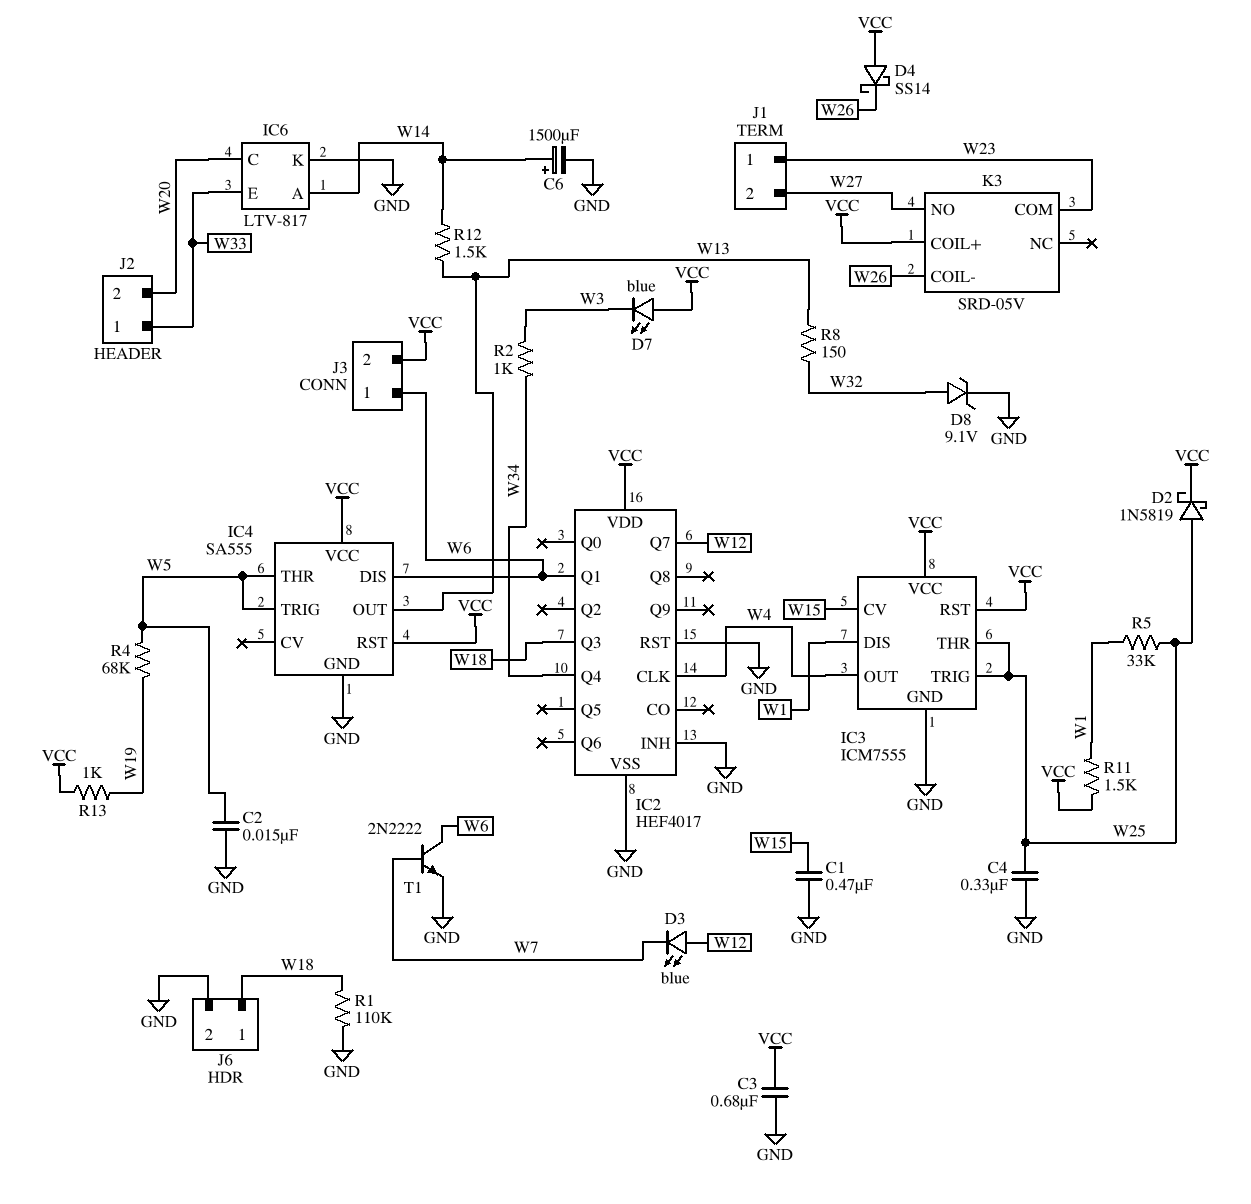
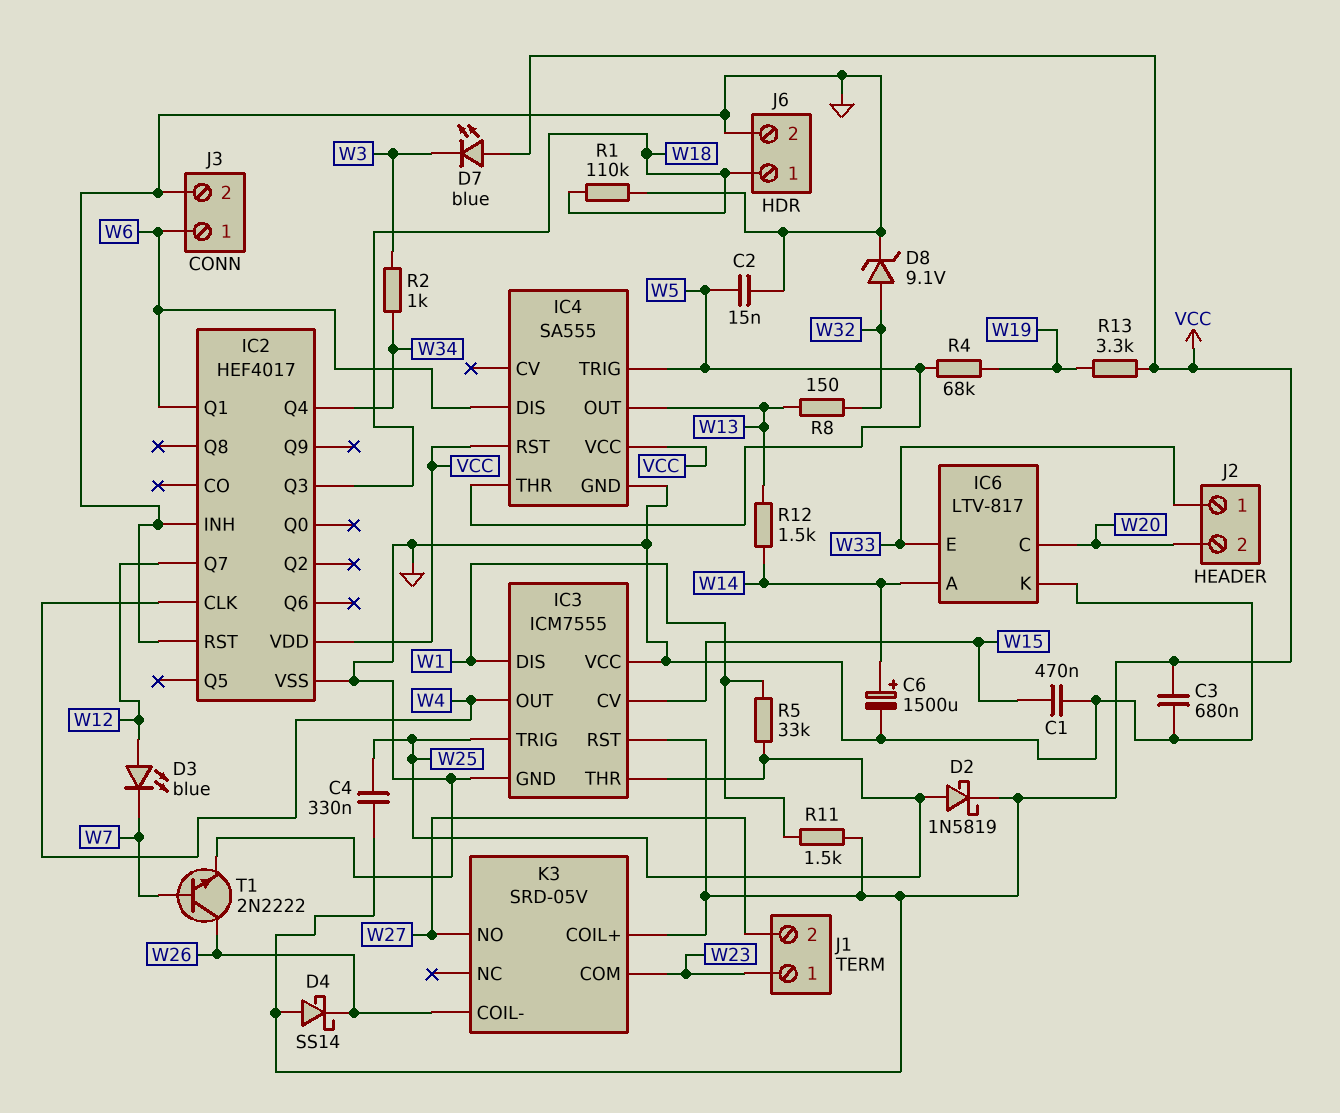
C4: 330nF (GND, W25) -> 330nF (VCC, W25)
IC3 pin VCC: VCC -> GND
J3 pin 2: VCC -> GND
R13: 1k (VCC, W19) -> 3.3k (VCC, W19)
T1: NPN 2N2222 (B W7, C W6, E GND) -> NPN 2N2222 (B W7, C W26, E GND)

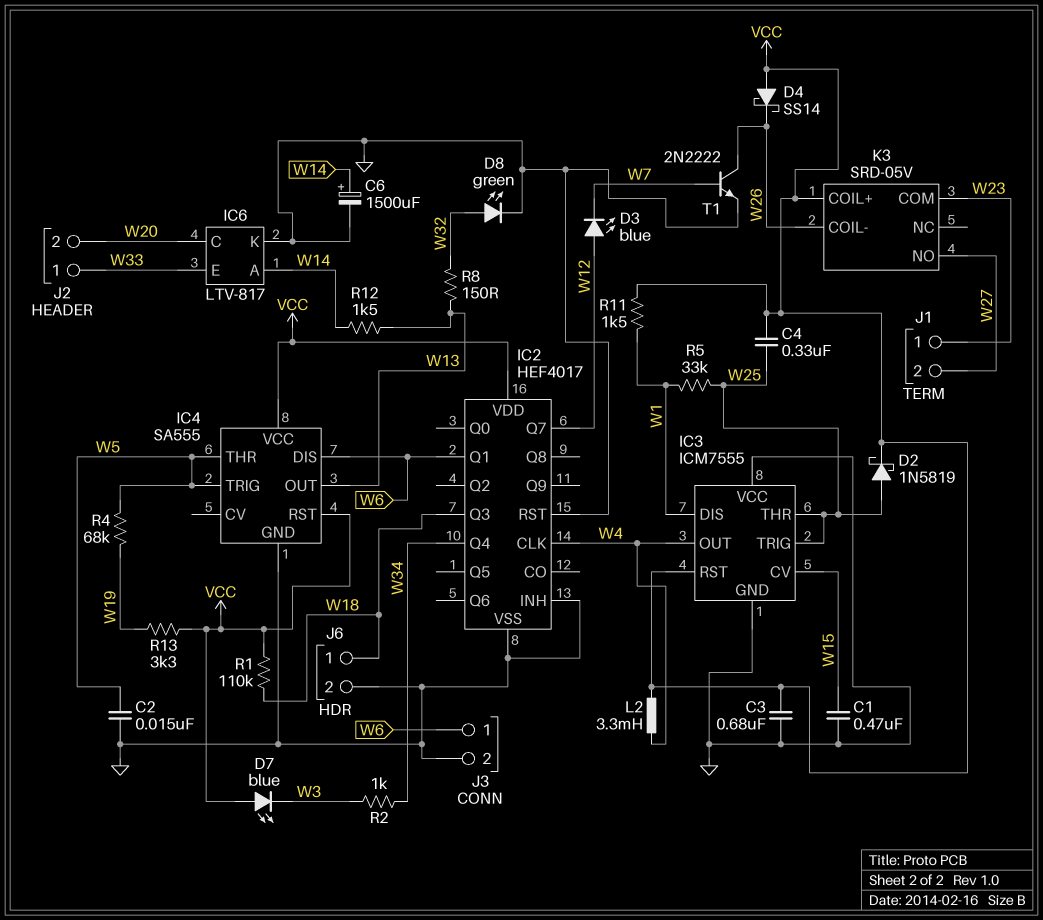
D8: zener 9.1V (A W32, K GND) -> LED green (A W32, K GND)
L2: none -> 3.3mH (VCC, W4)
R1: 110k (GND, W18) -> 110k (VCC, W18)

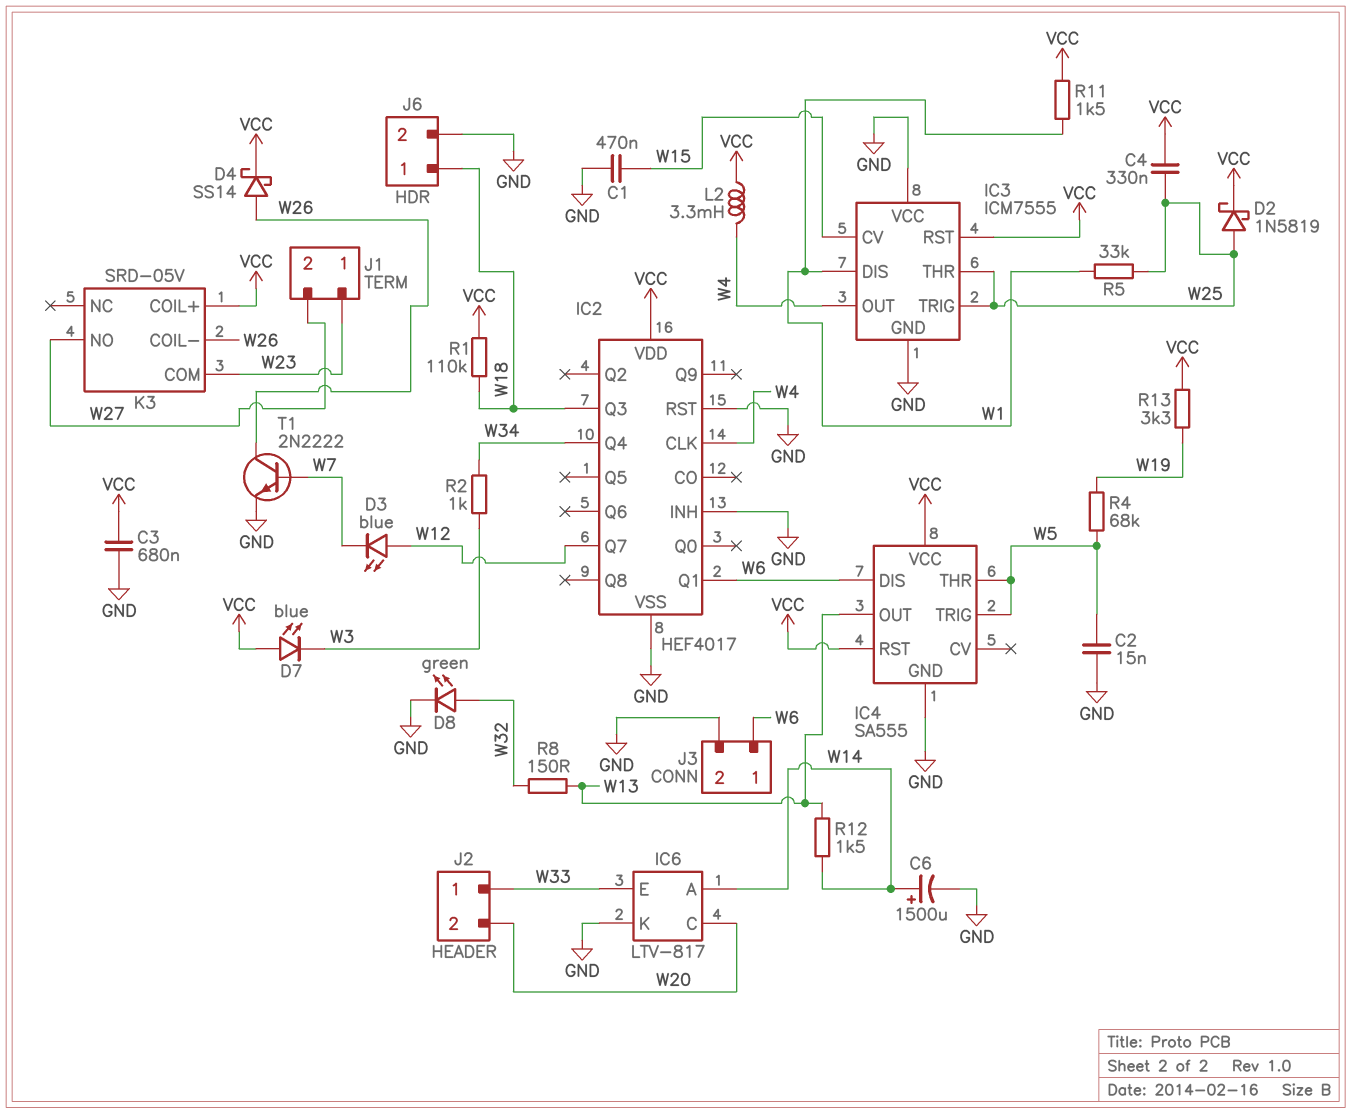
D4: schottky SS14 (A VCC, K W26) -> schottky SS14 (A W26, K VCC)

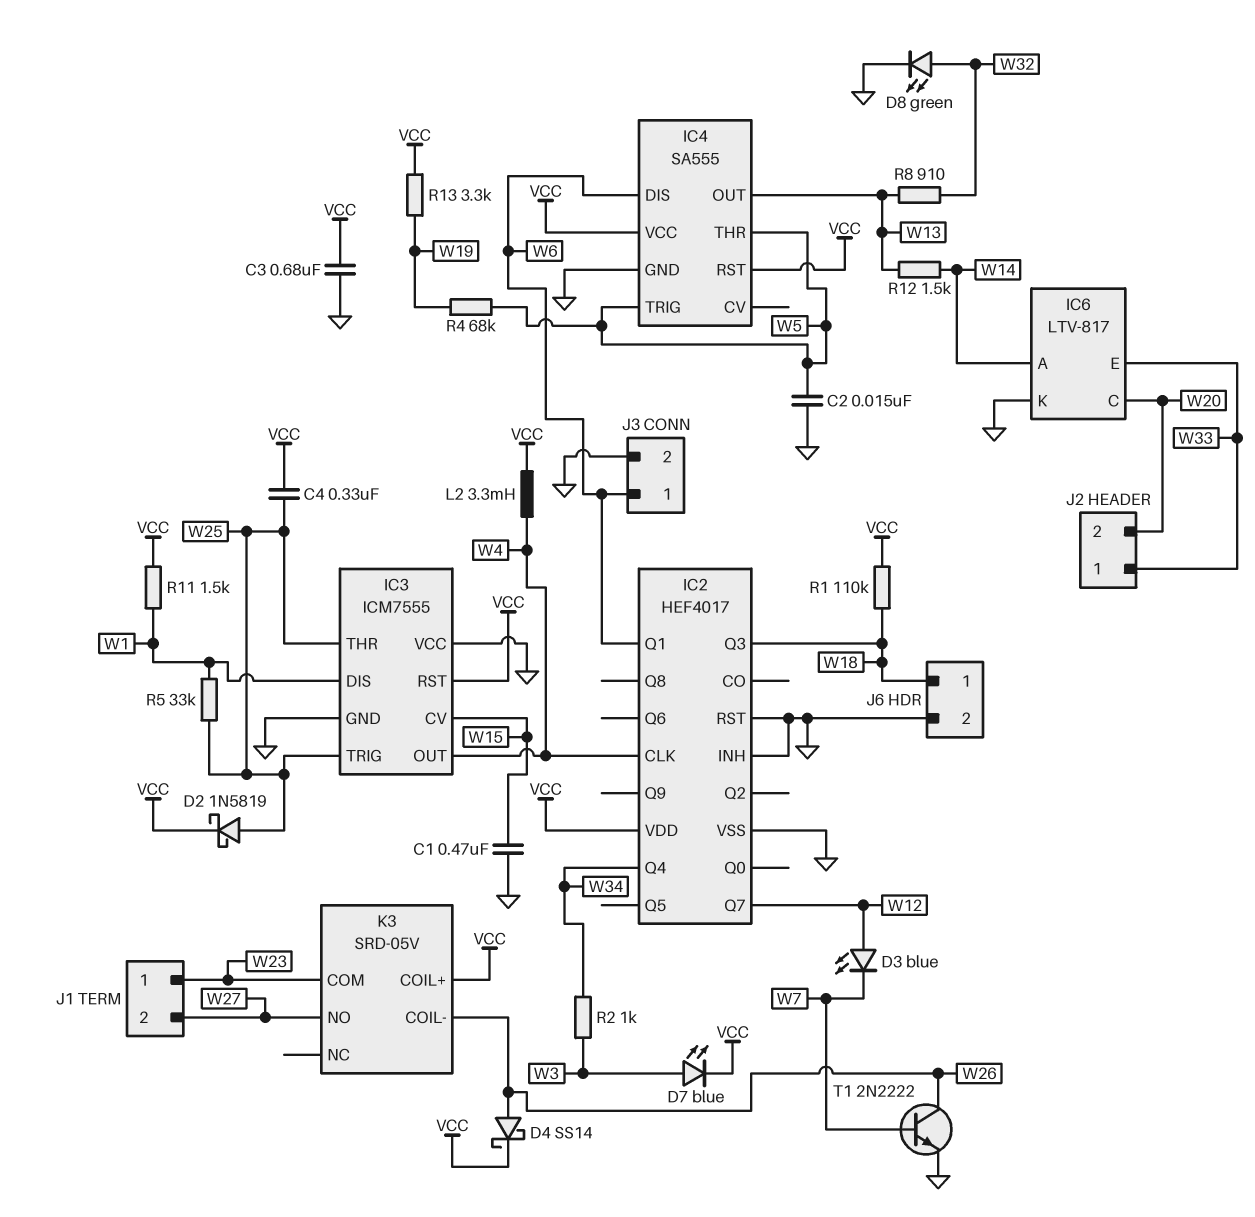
C6: 1500uF (plus W14, minus GND) -> none
D7: LED blue (A VCC, K W3) -> LED blue (A W3, K VCC)
R8: 150 (W13, W32) -> 910 (W13, W32)

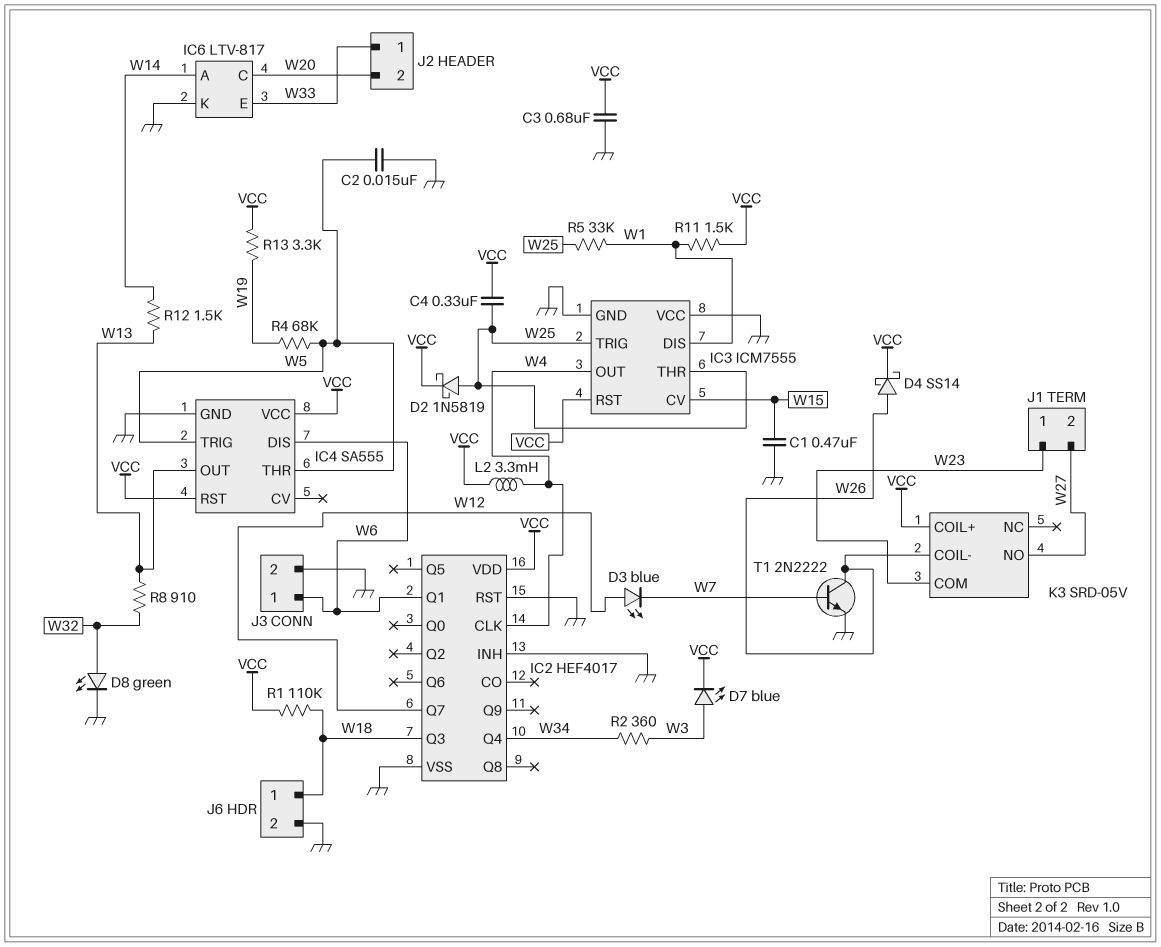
R2: 1k (W3, W34) -> 360 (W3, W34)

